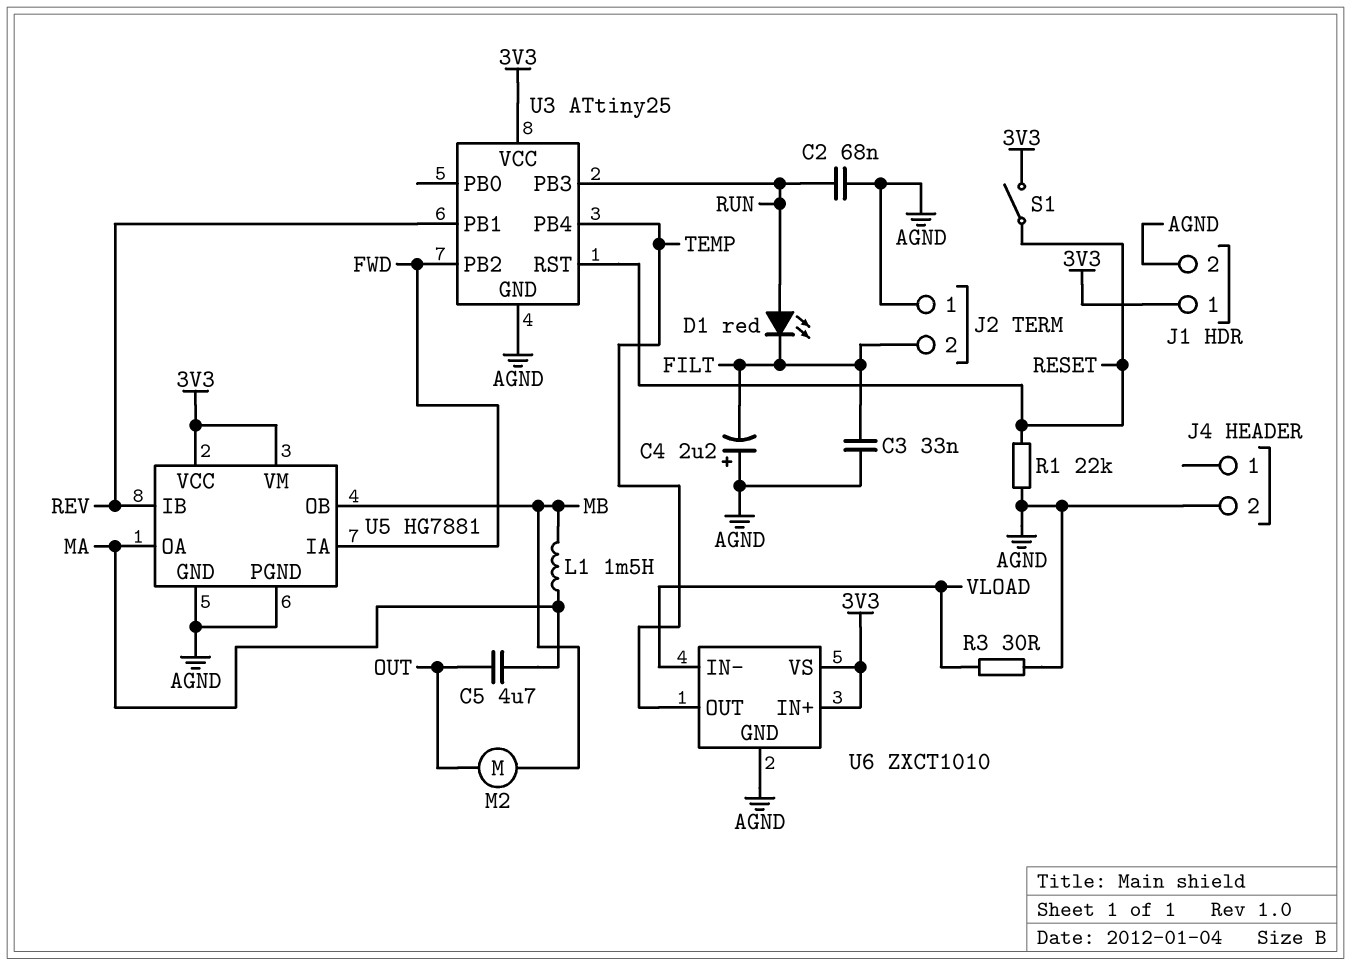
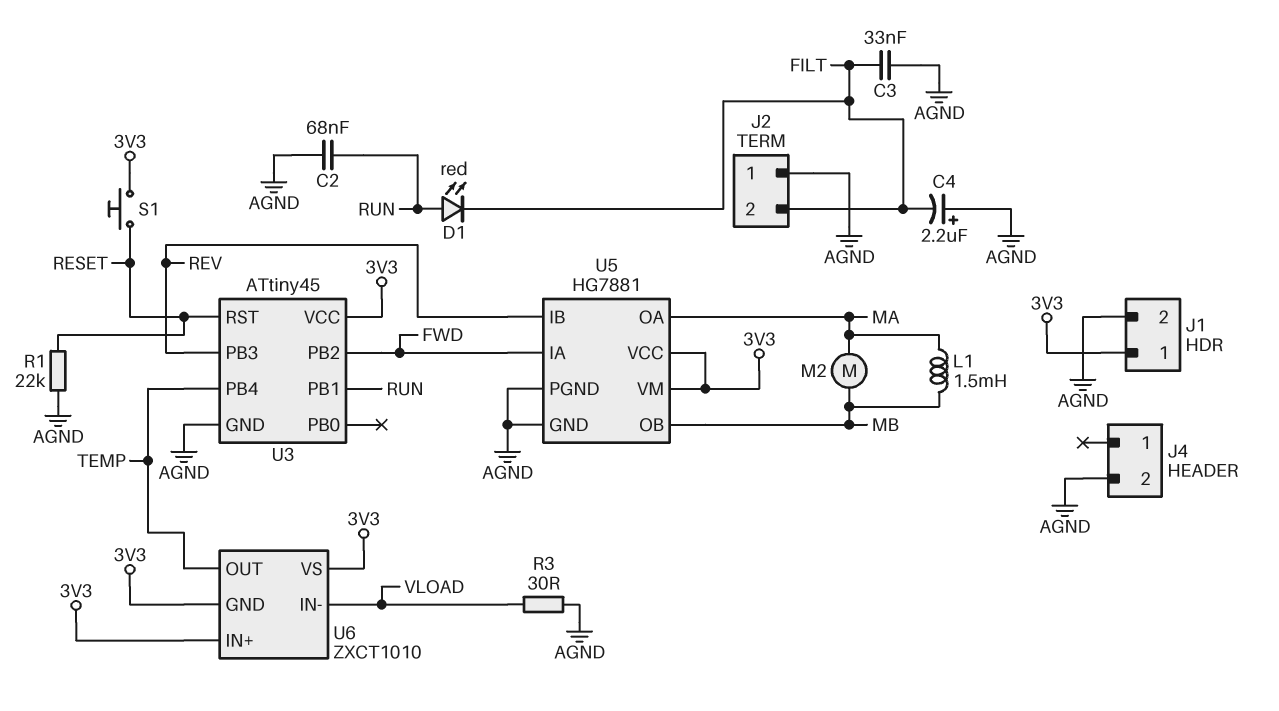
C5: 4.7uF (MA, OUT) -> none
M2: motor (MB, OUT) -> motor (MA, MB)
S1: switch (3V3, RESET) -> button (3V3, RESET)
U3: ATtiny25 -> ATtiny45
U3 pin PB1: REV -> RUN
U3 pin PB3: RUN -> REV
U6 pin GND: AGND -> 3V3

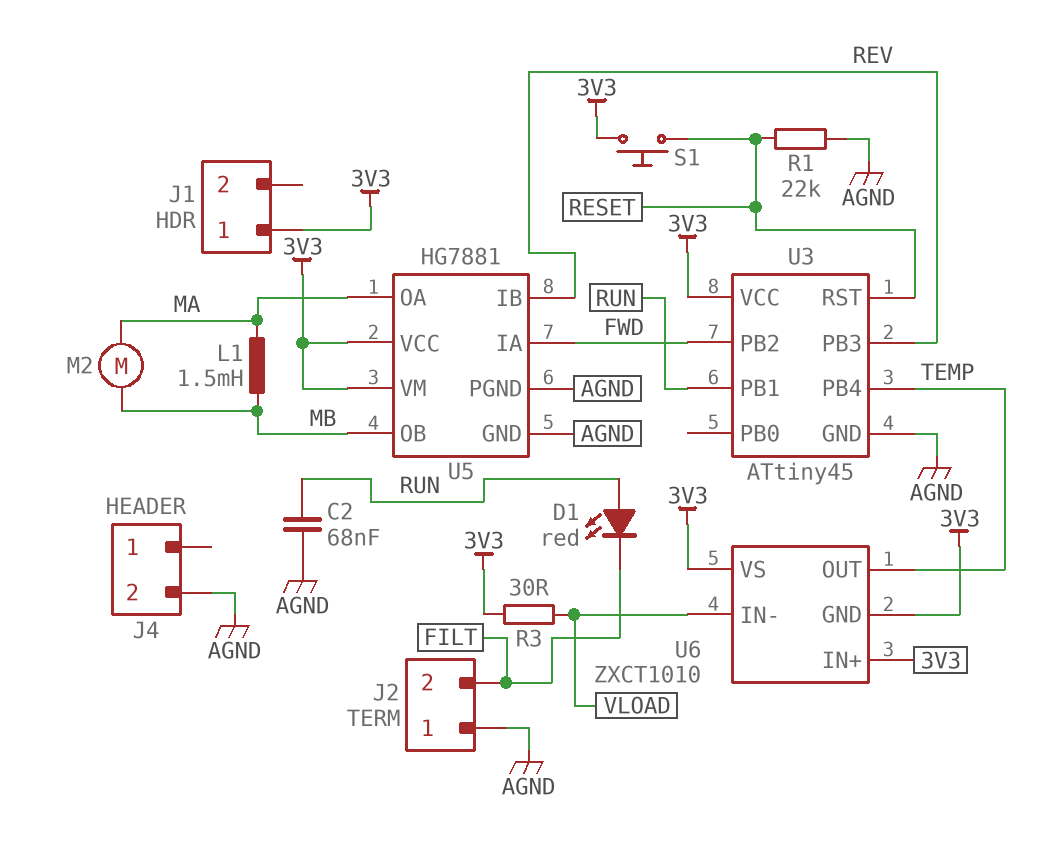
C3: 33nF (AGND, FILT) -> none
C4: 2.2uF (plus AGND, minus FILT) -> none
J1 pin 2: AGND -> none
R3: 30 (AGND, VLOAD) -> 30 (3V3, VLOAD)

